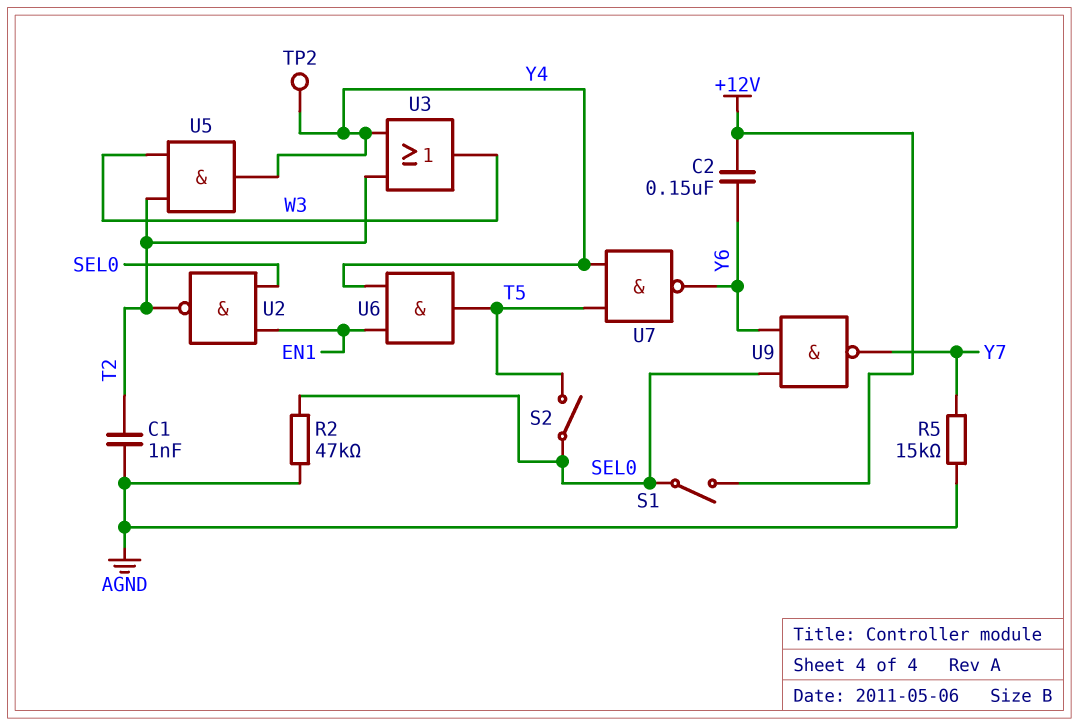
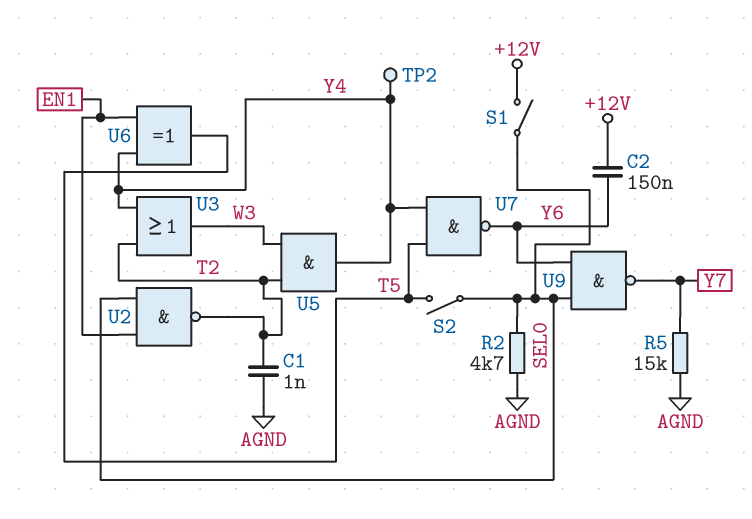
R2: 47k (AGND, SEL0) -> 4.7k (AGND, SEL0)
U6: AND (in EN1, in Y4, out T5) -> XOR (in EN1, in Y4, out T5)

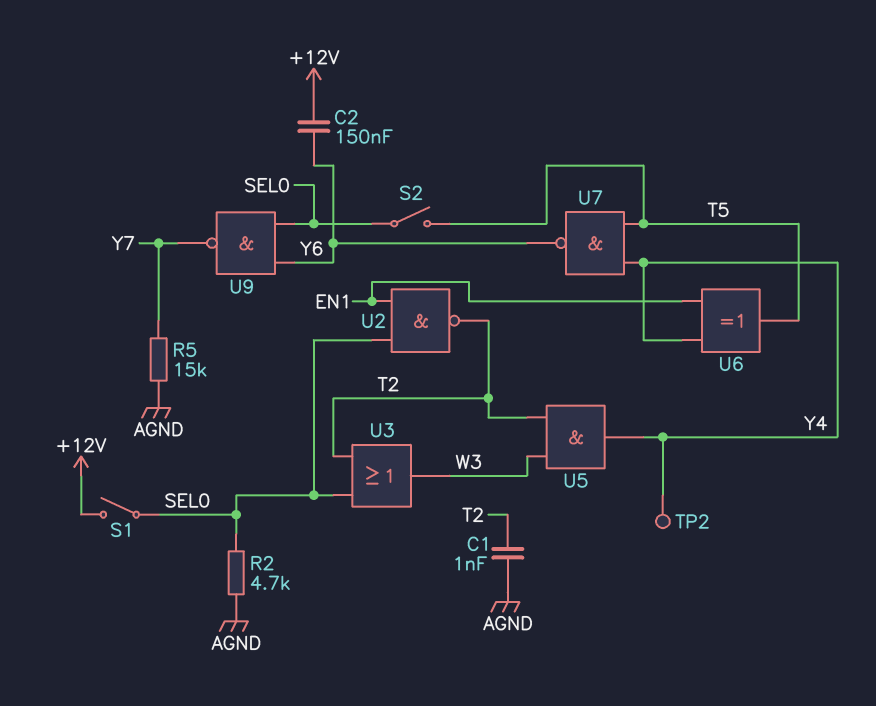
U3: OR (in T2, in Y4, out W3) -> OR (in SEL0, in T2, out W3)

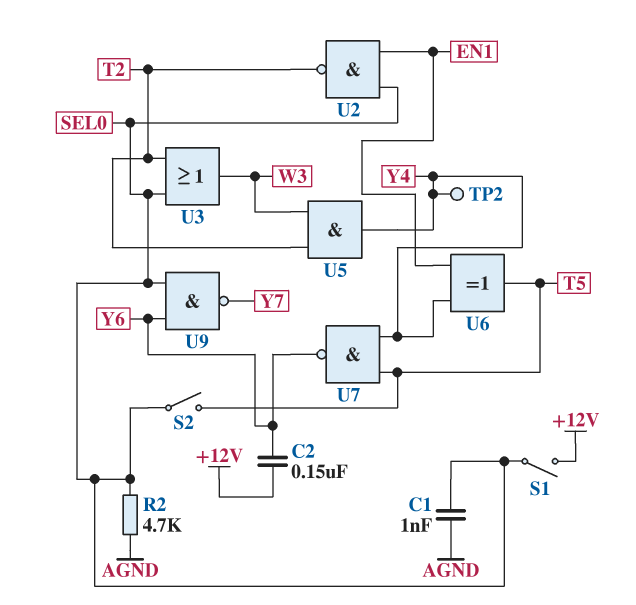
C1: 1nF (AGND, T2) -> 1nF (AGND, SEL0)
R5: 15k (AGND, Y7) -> none

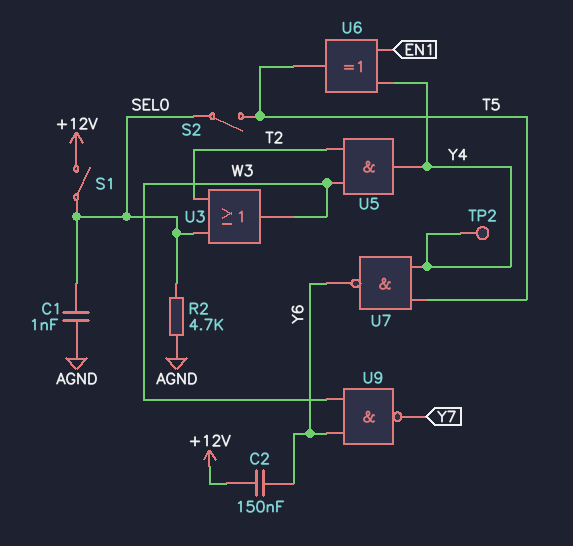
U2: NAND (in EN1, in SEL0, out T2) -> none
U9: NAND (in SEL0, in Y6, out Y7) -> NAND (in W3, in Y6, out Y7)

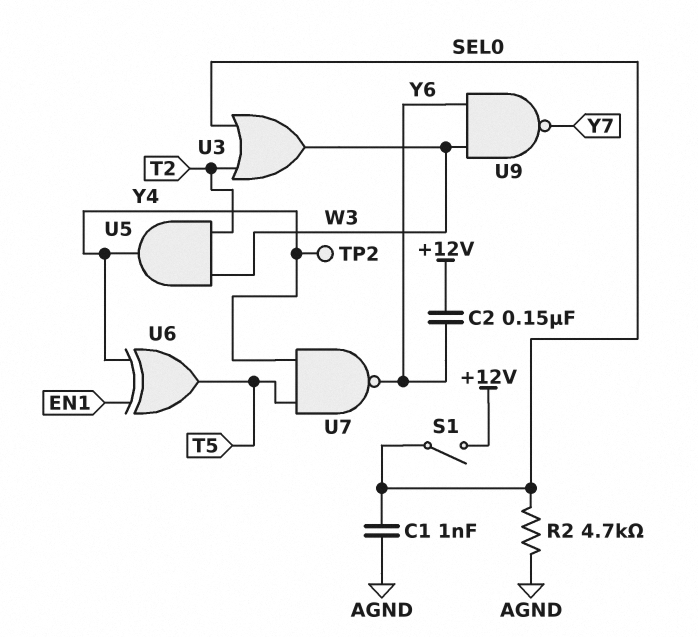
S2: switch (SEL0, T5) -> none

